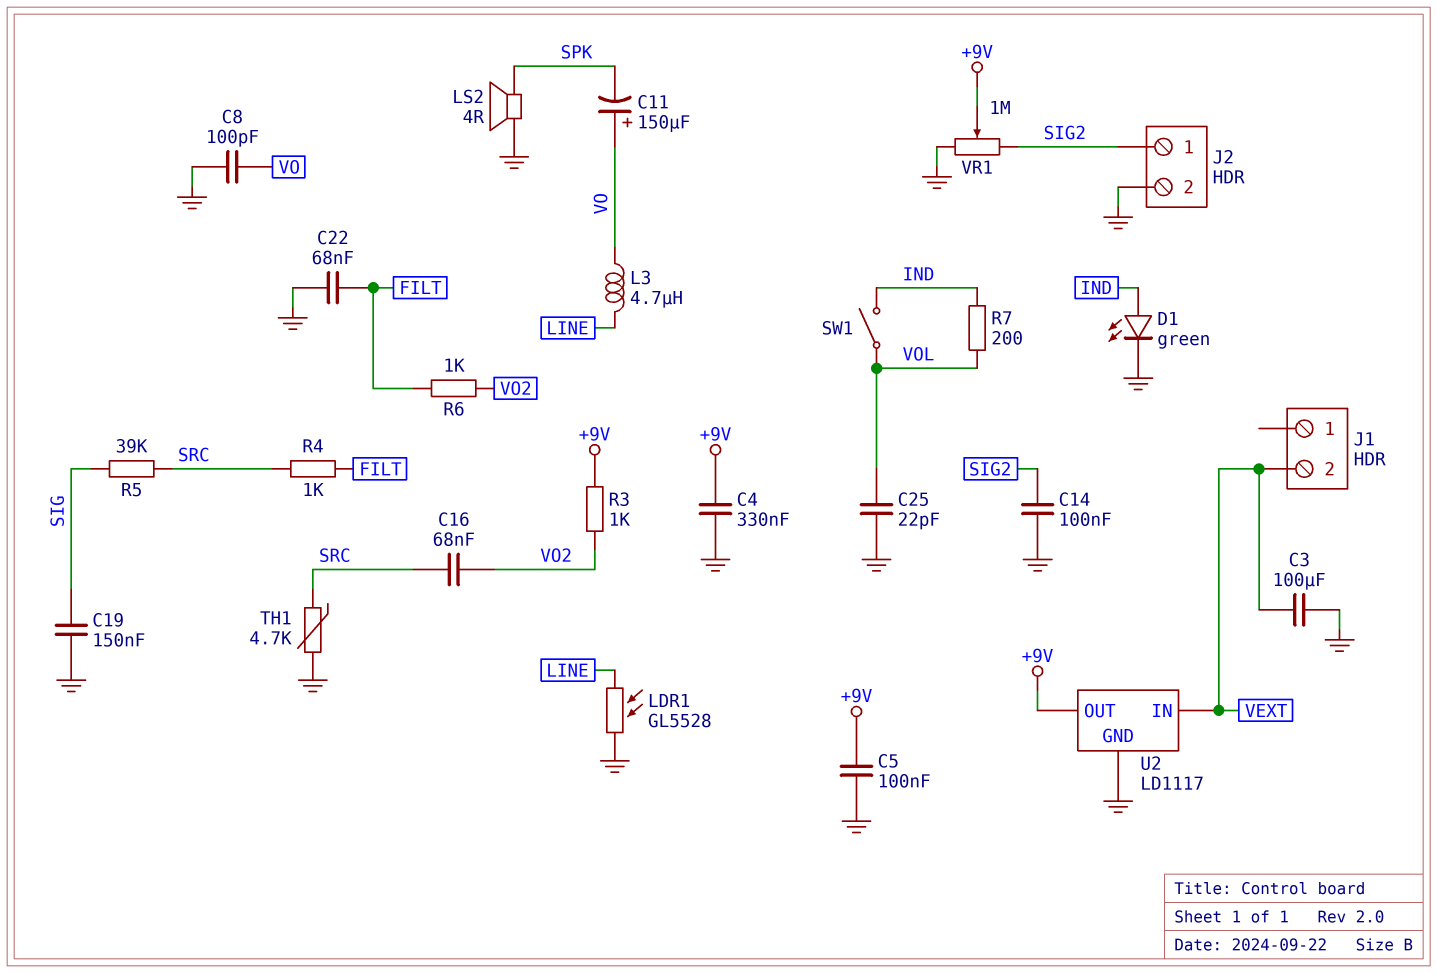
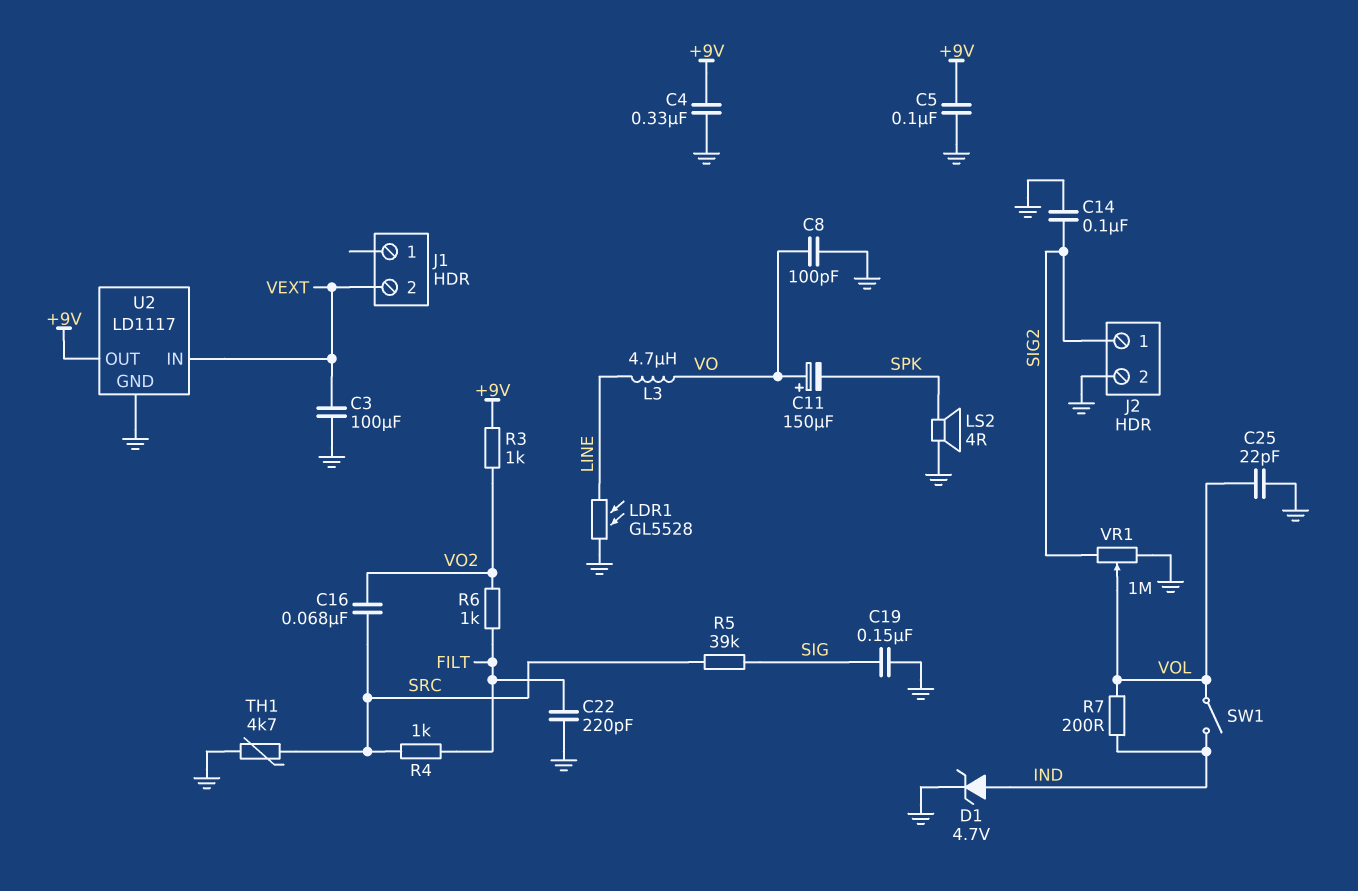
C22: 68nF (FILT, GND) -> 220pF (FILT, GND)
D1: LED green (A IND, K GND) -> zener 4.7V (A IND, K GND)
VR1: 1M (GND, SIG2, wiper +9V) -> 1M (GND, SIG2, wiper VOL)

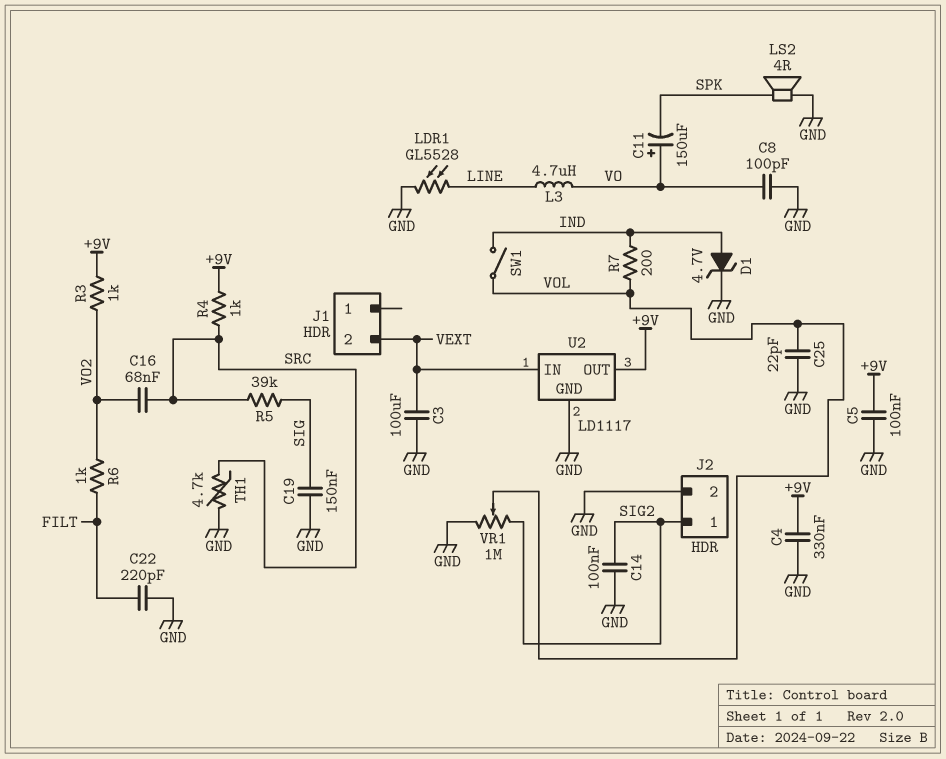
R4: 1k (FILT, SRC) -> 1k (+9V, SRC)

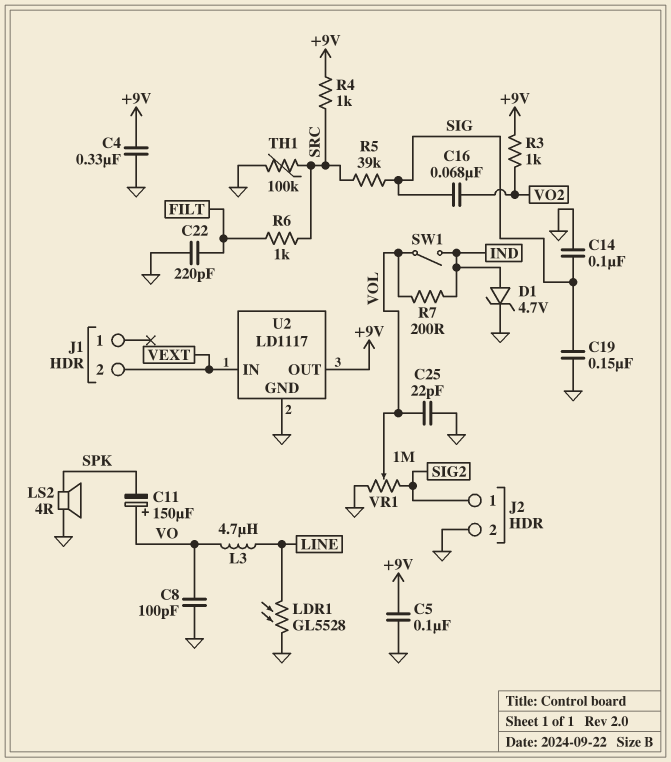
C3: 100uF (GND, VEXT) -> none
C14: 100nF (GND, SIG2) -> 100nF (GND, SIG)
C16: 68nF (SRC, VO2) -> 68nF (SIG, VO2)
R6: 1k (FILT, VO2) -> 1k (FILT, SRC)
TH1: 4.7k (GND, SRC) -> 100k (GND, SRC)

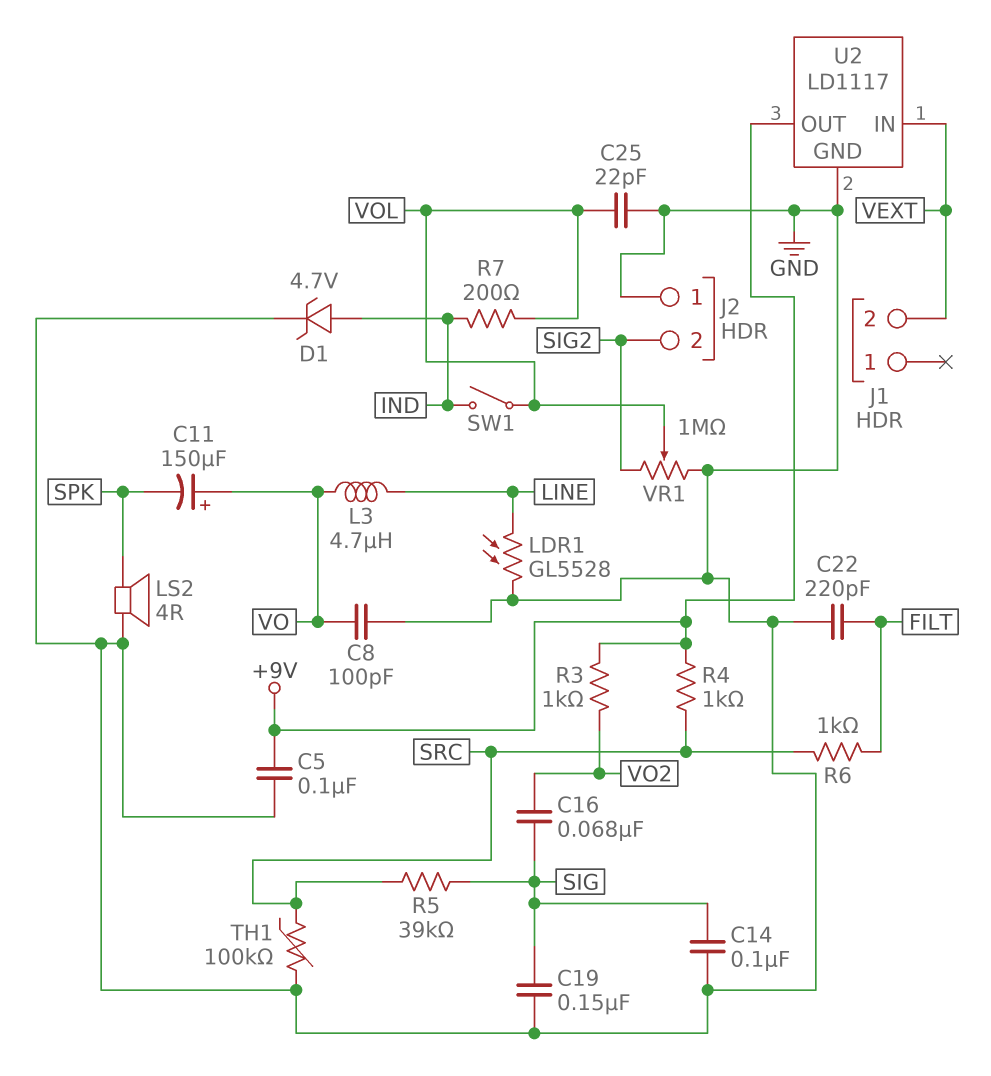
C4: 330nF (+9V, GND) -> none
J2 pin 1: SIG2 -> GND
J2 pin 2: GND -> SIG2

